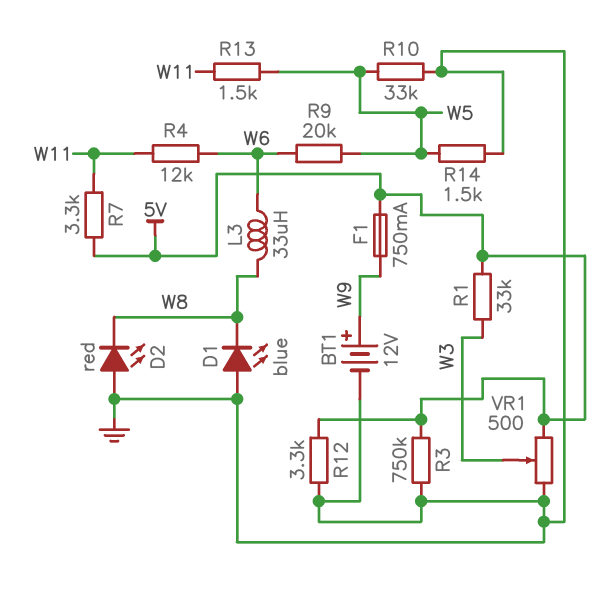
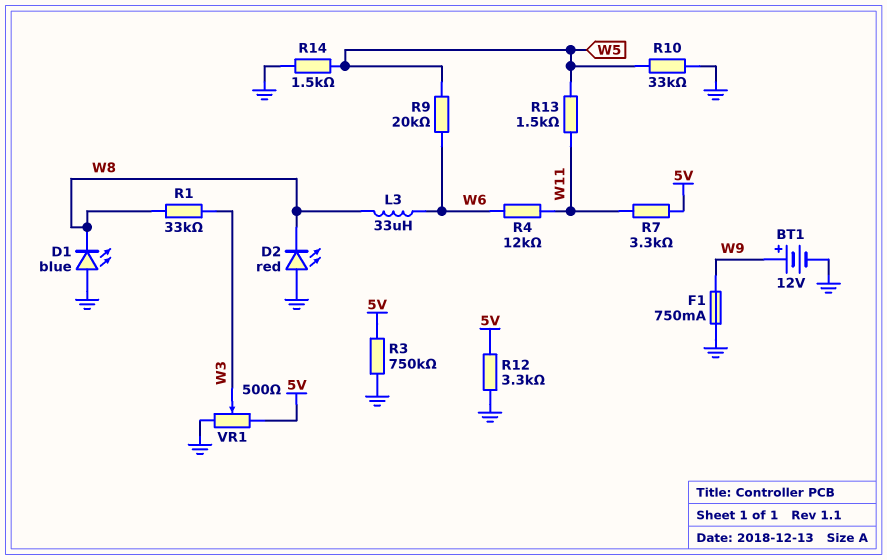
F1: 750mA (5V, W9) -> 750mA (GND, W9)
R1: 33k (5V, W3) -> 33k (W3, W8)

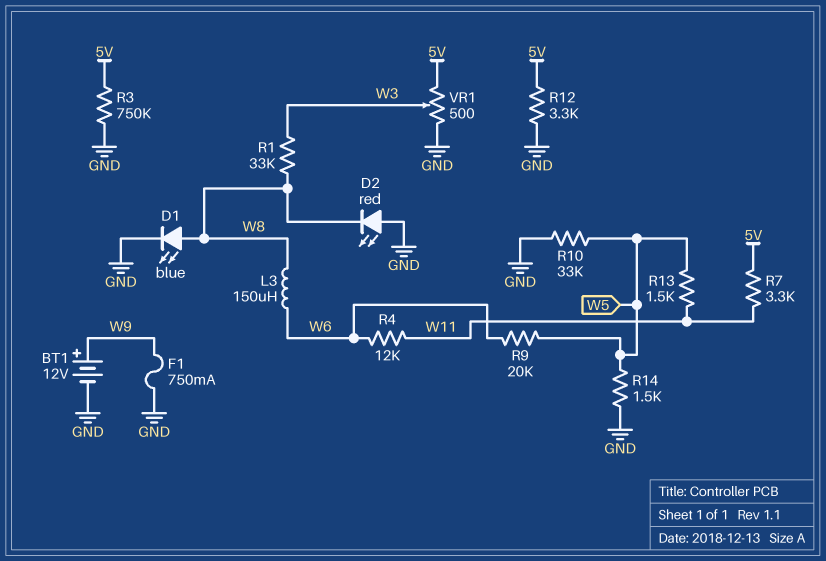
D1: LED blue (A GND, K W8) -> LED blue (A W8, K GND)
L3: 33uH (W6, W8) -> 150uH (W6, W8)

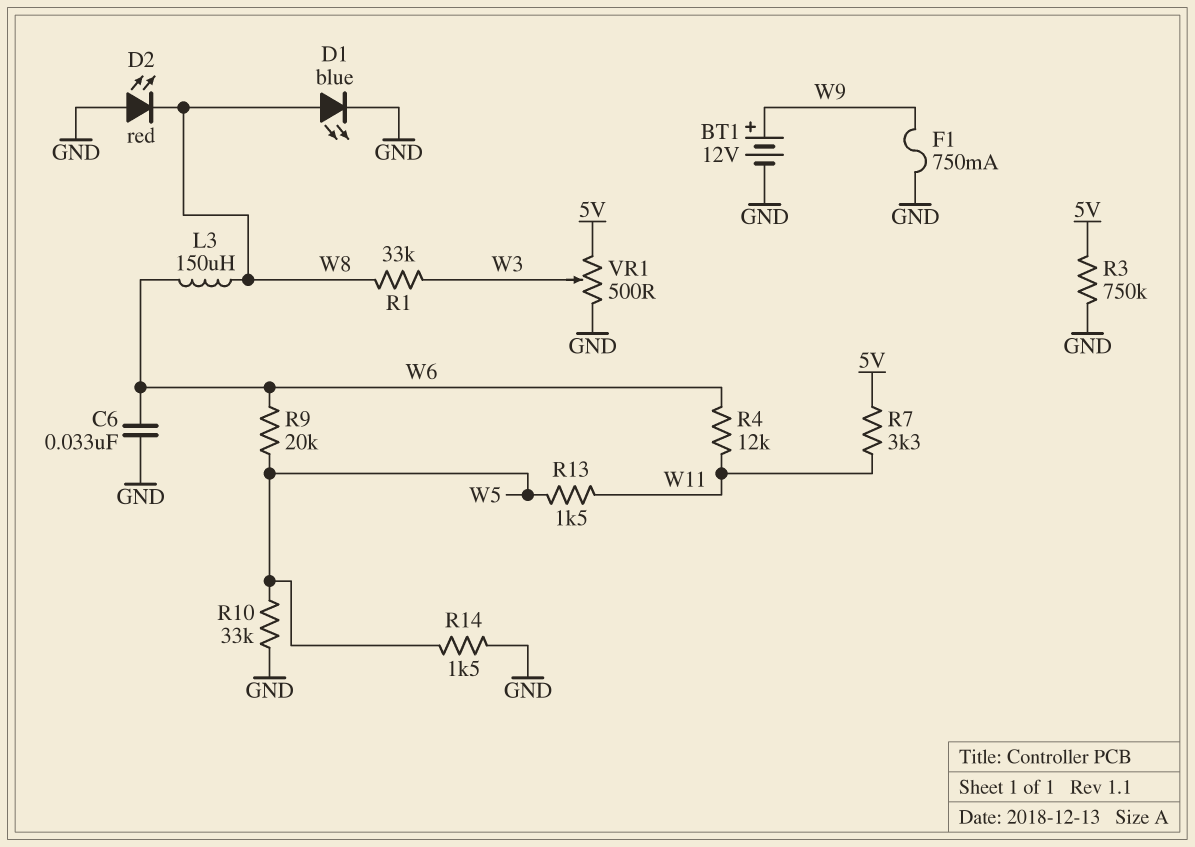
C6: none -> 33nF (GND, W6)
R12: 3.3k (5V, GND) -> none

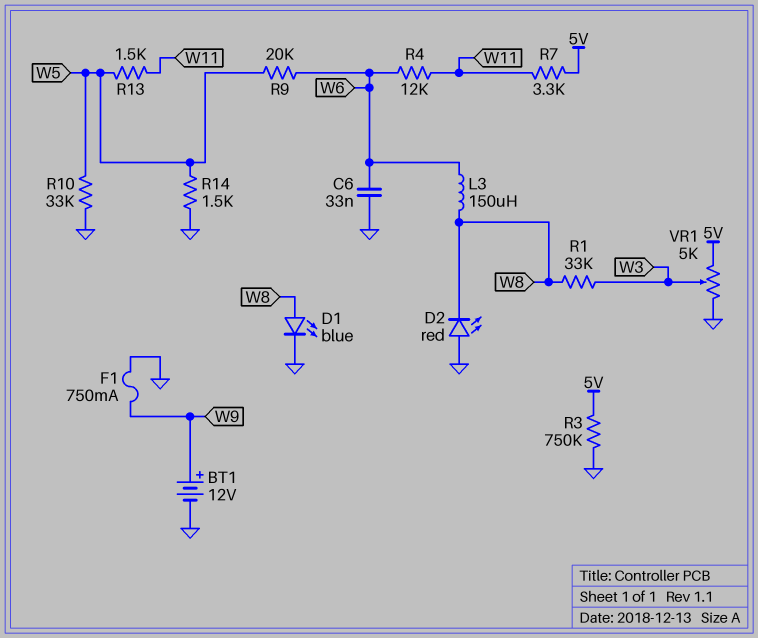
VR1: 500 (5V, GND, wiper W3) -> 5k (5V, GND, wiper W3)

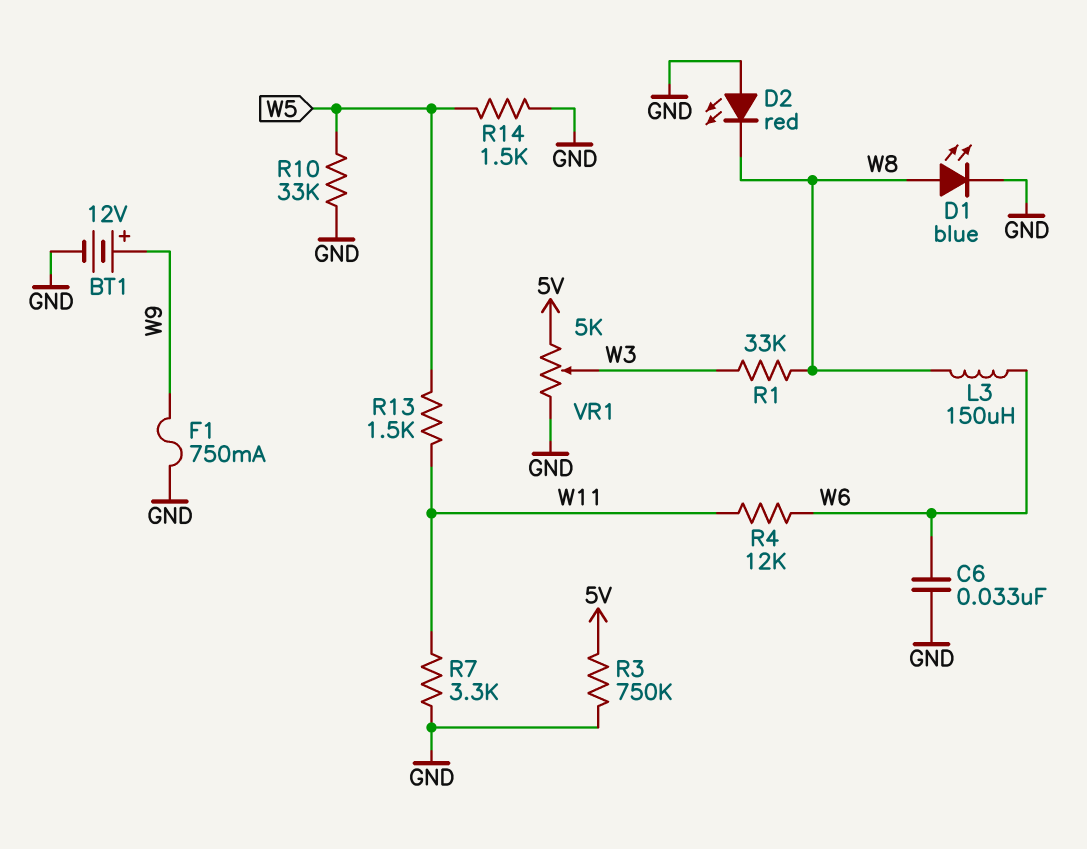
R7: 3.3k (5V, W11) -> 3.3k (GND, W11)
R9: 20k (W5, W6) -> none

